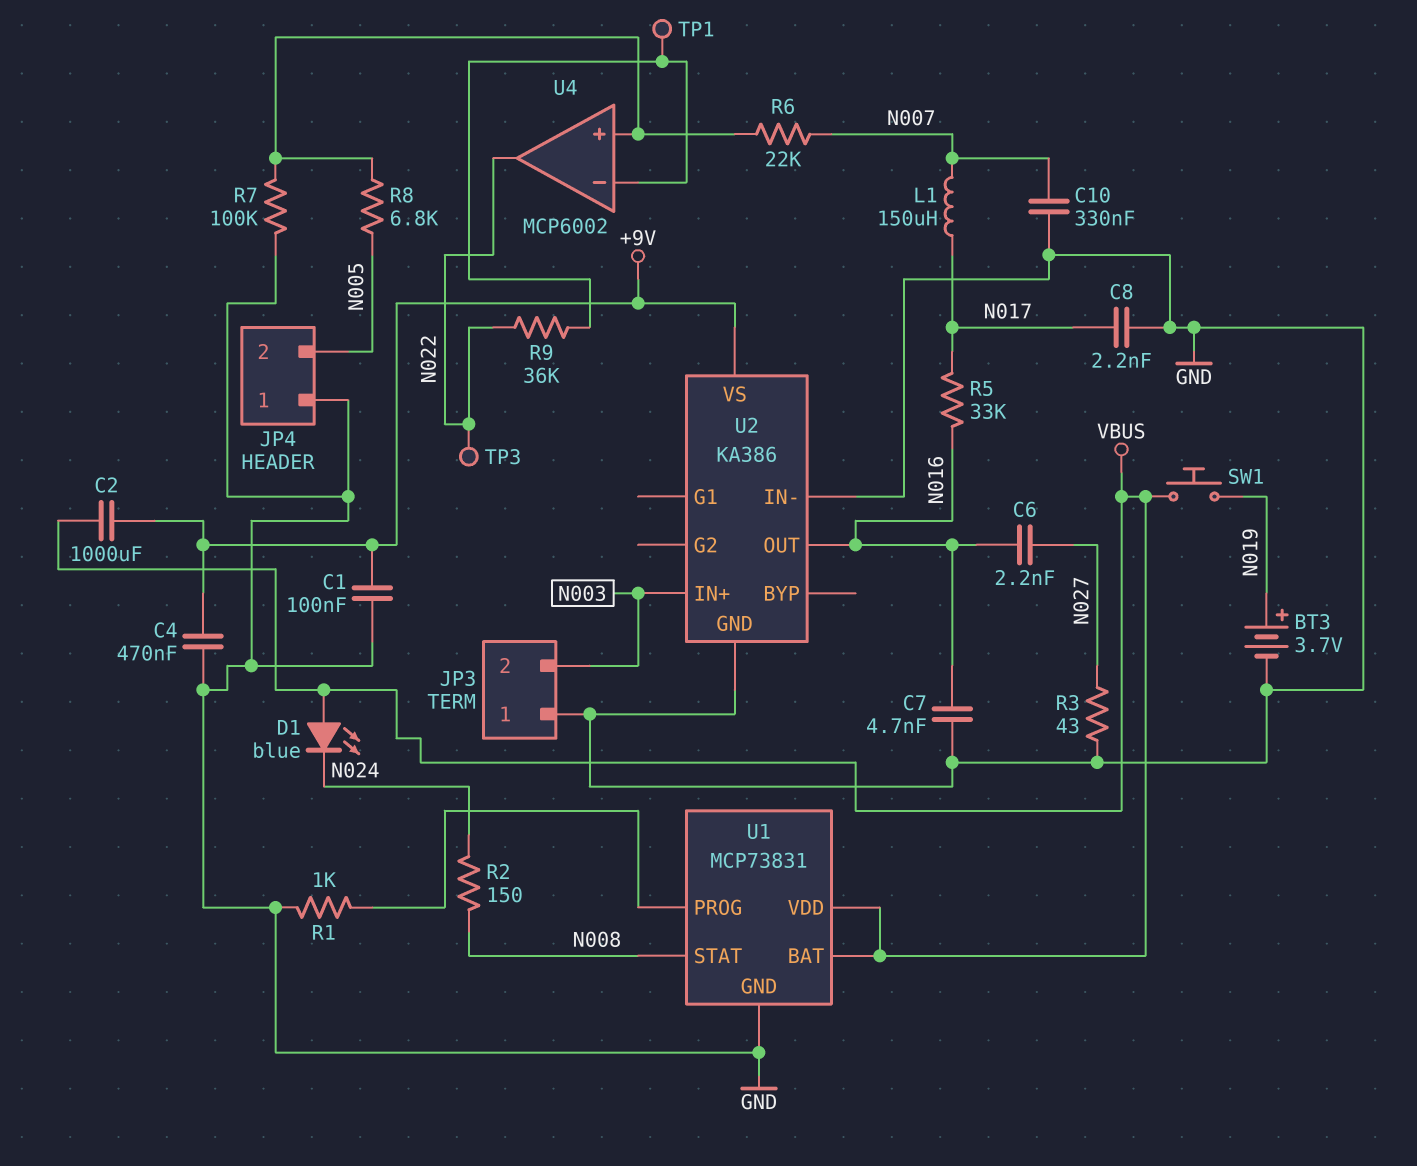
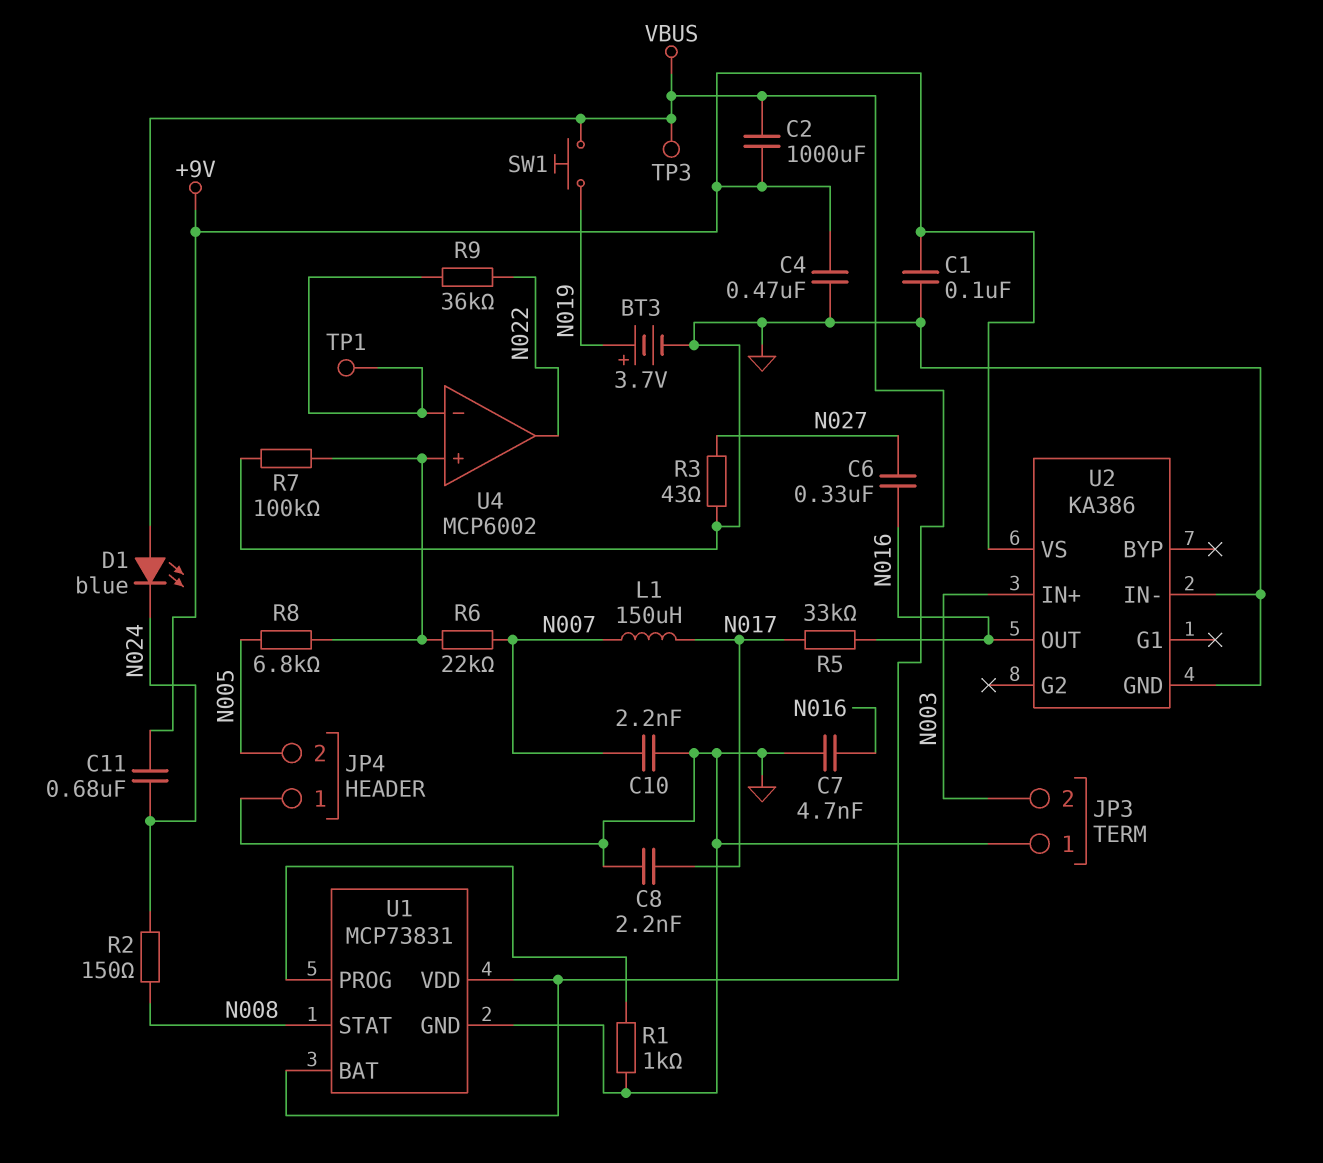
C6: 2.2nF (N016, N027) -> 330nF (N016, N027)
C10: 330nF (GND, N007) -> 2.2nF (GND, N007)
C11: none -> 680nF (+9V, N024)
TP3: test point (N022) -> test point (VBUS)

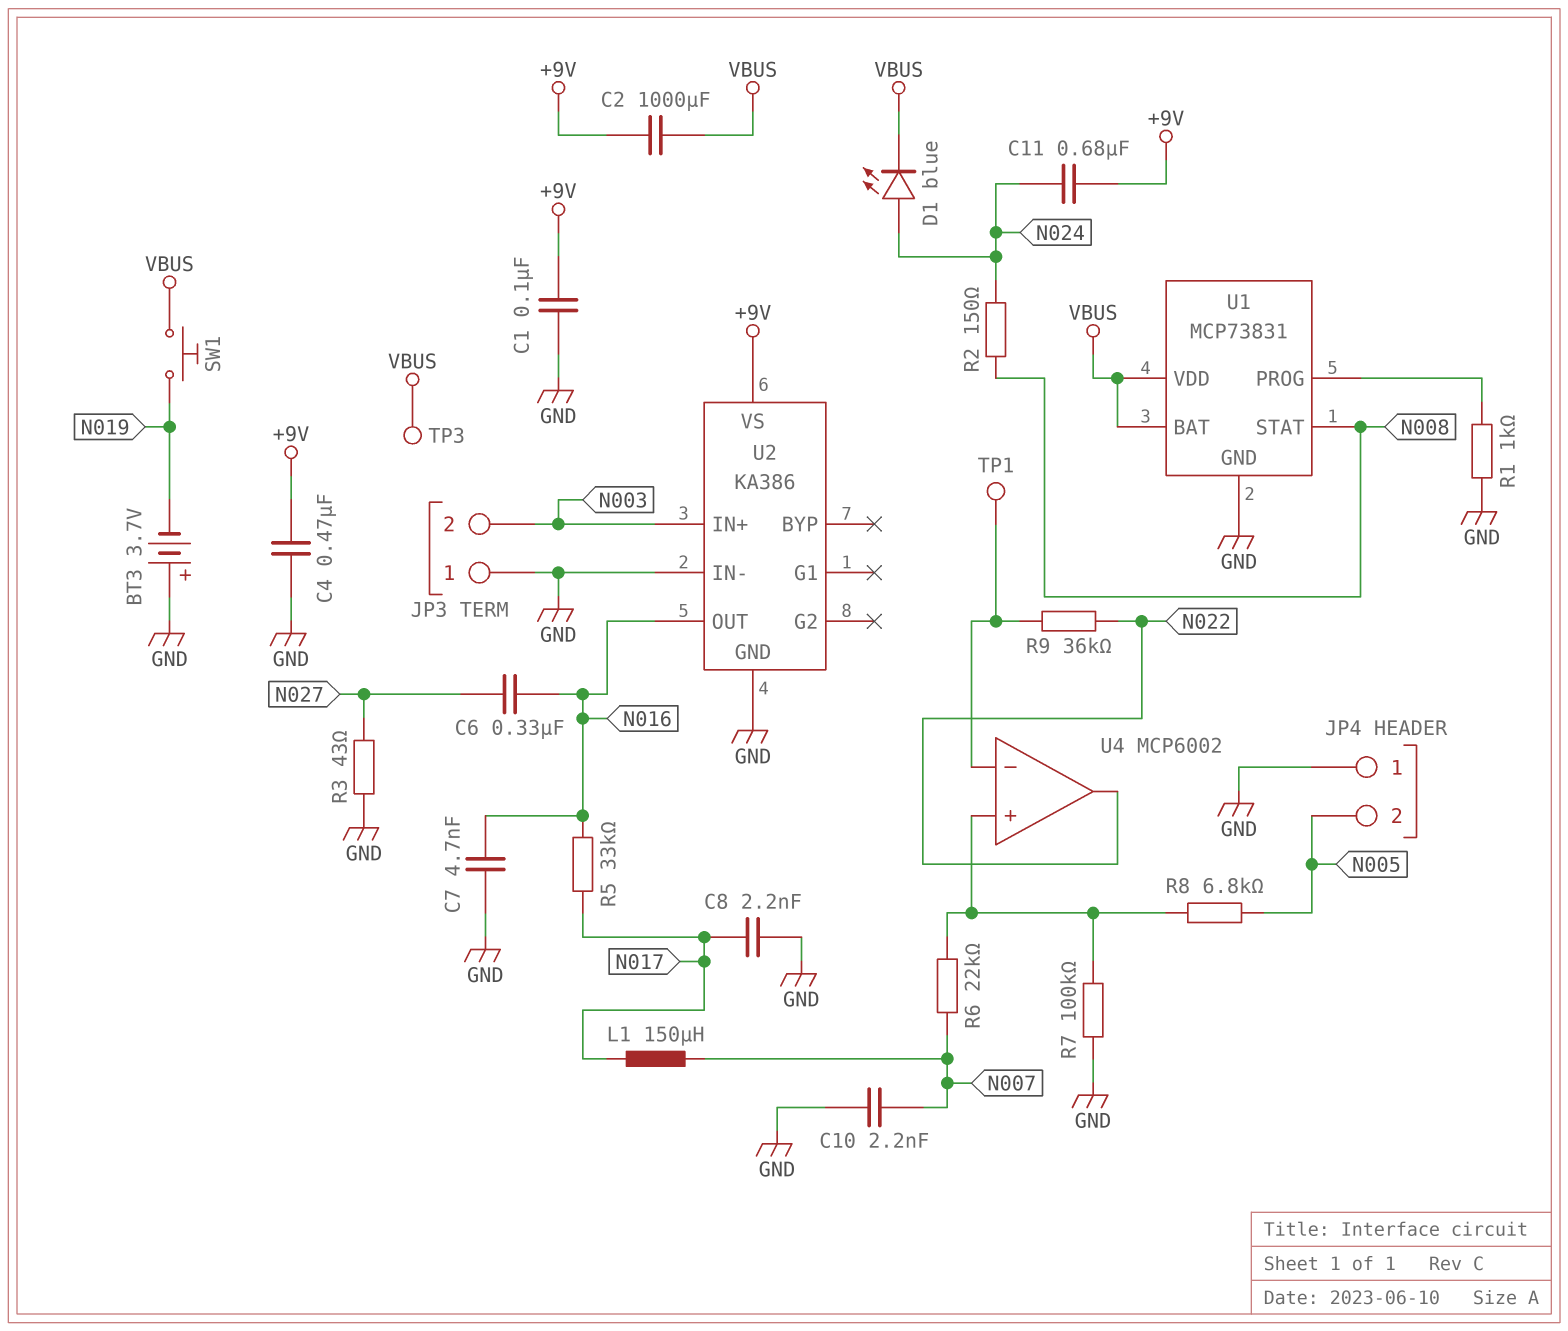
BT3: 3.7V (plus N019, minus GND) -> 3.7V (plus GND, minus N019)
D1: LED blue (A VBUS, K N024) -> LED blue (A N024, K VBUS)

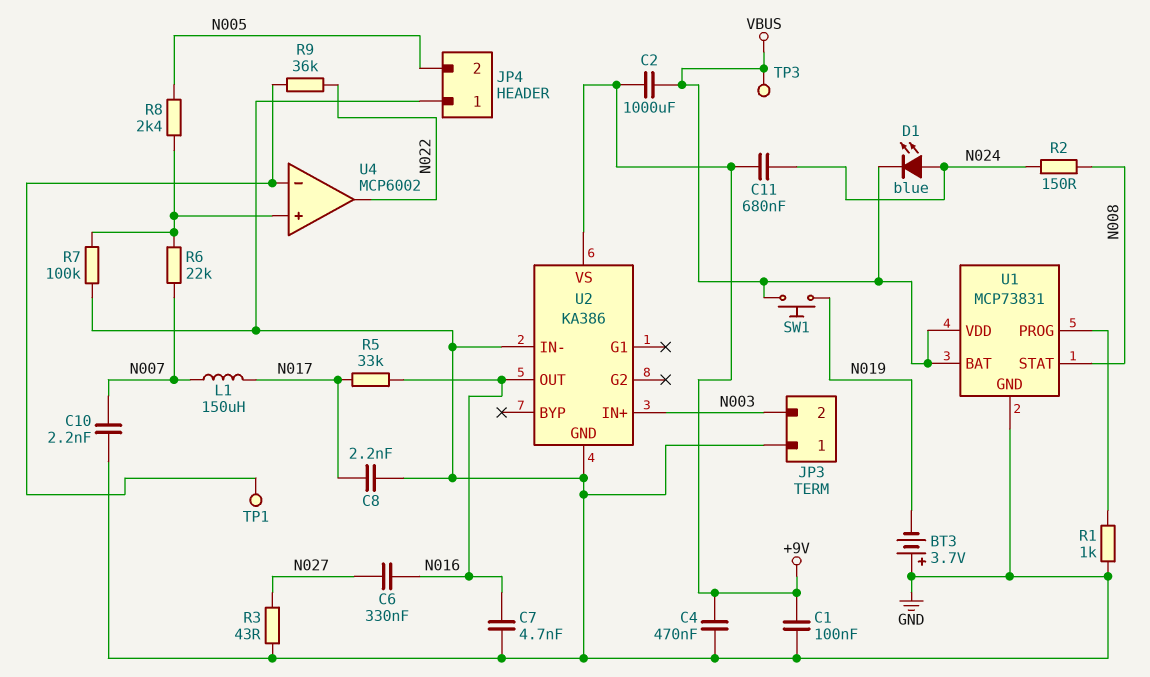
R8: 6.8k (N005, U4/in+) -> 2.4k (N005, U4/in+)

